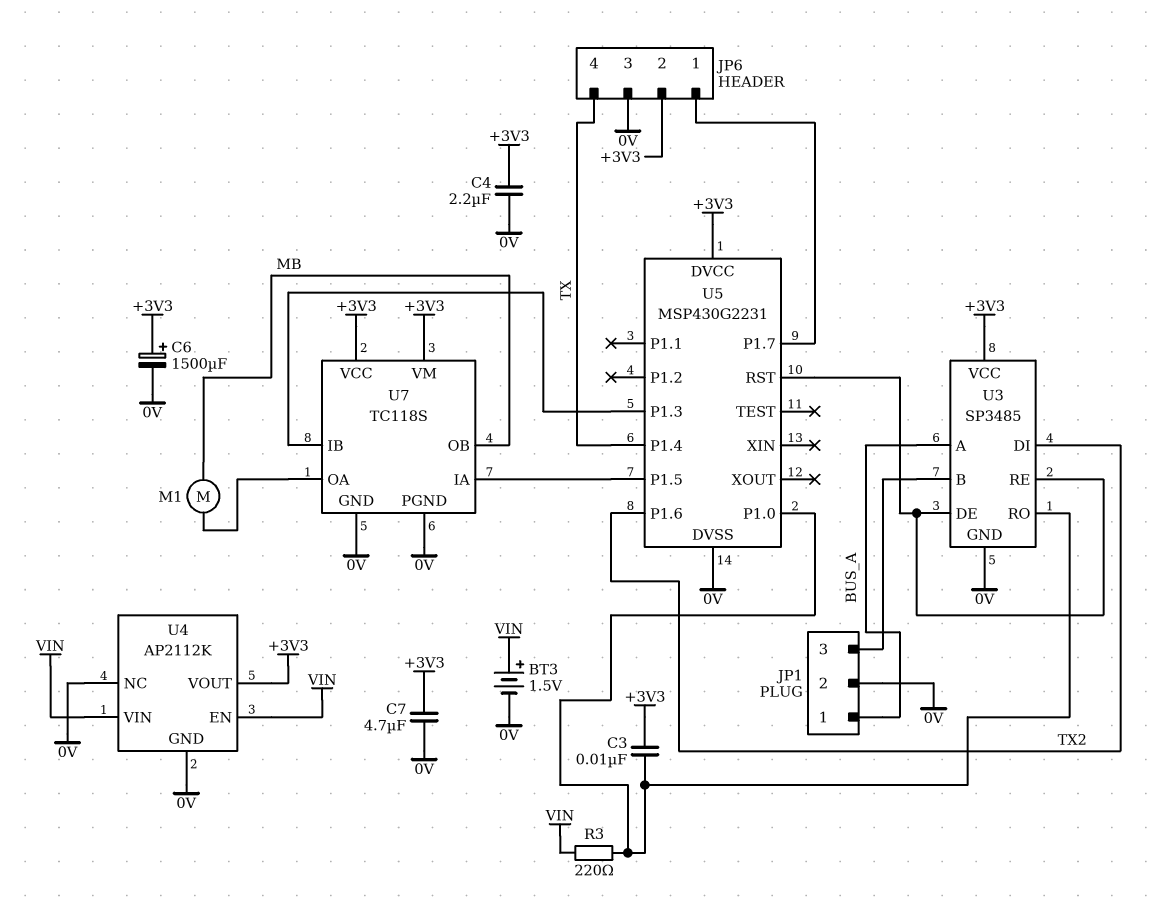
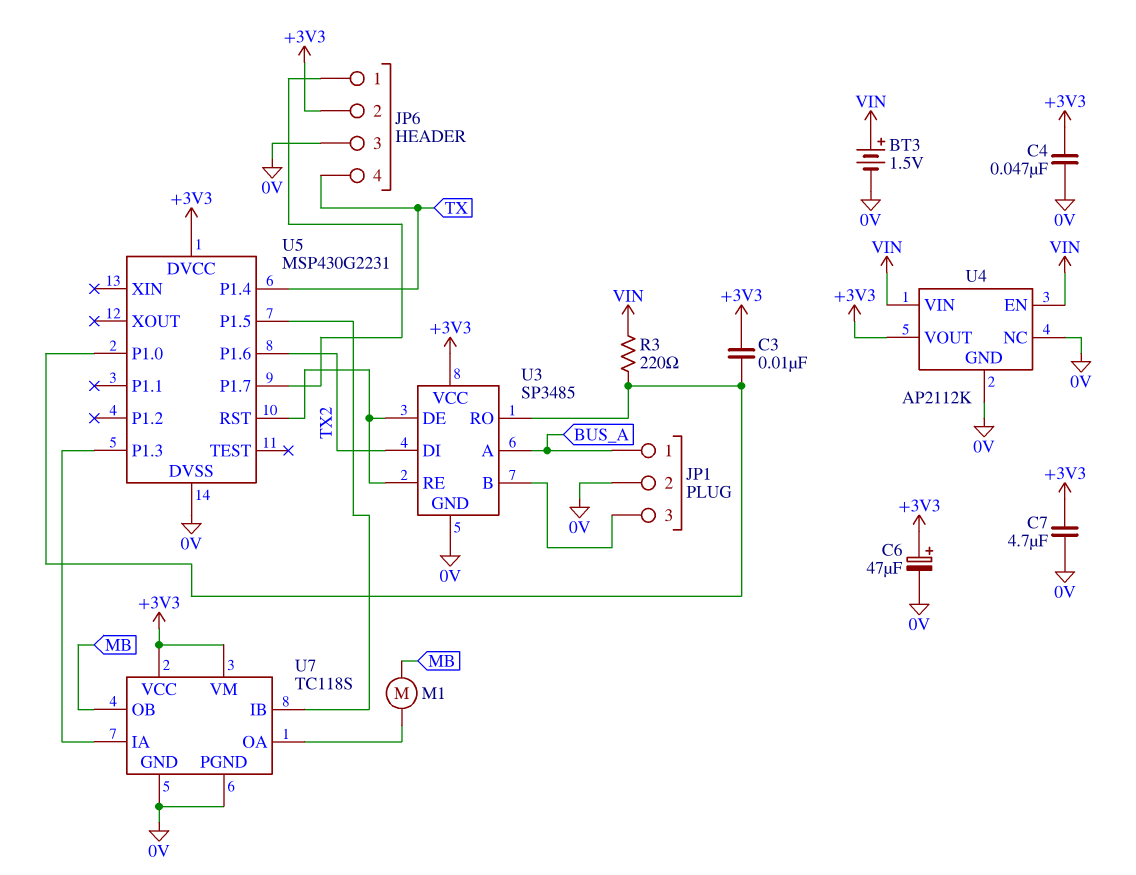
C4: 2.2uF (+3V3, 0V) -> 47nF (+3V3, 0V)
C6: 1500uF (plus +3V3, minus 0V) -> 47uF (plus +3V3, minus 0V)
U7 pin IA: U5/P1.5 -> U5/P1.3
U7 pin IB: U5/P1.3 -> U5/P1.5

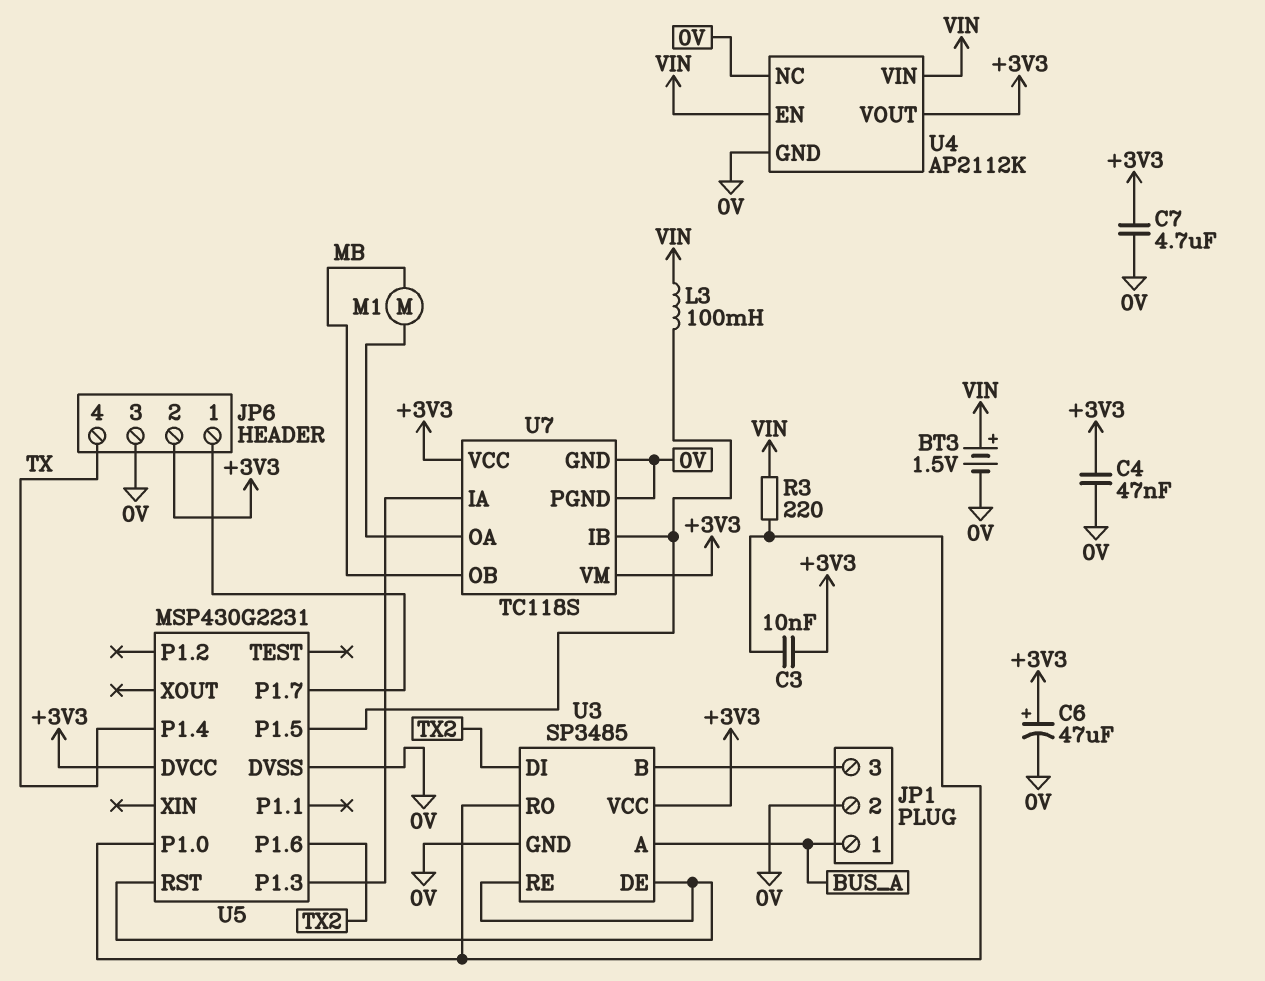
L3: none -> 100mH (U5/P1.5, VIN)

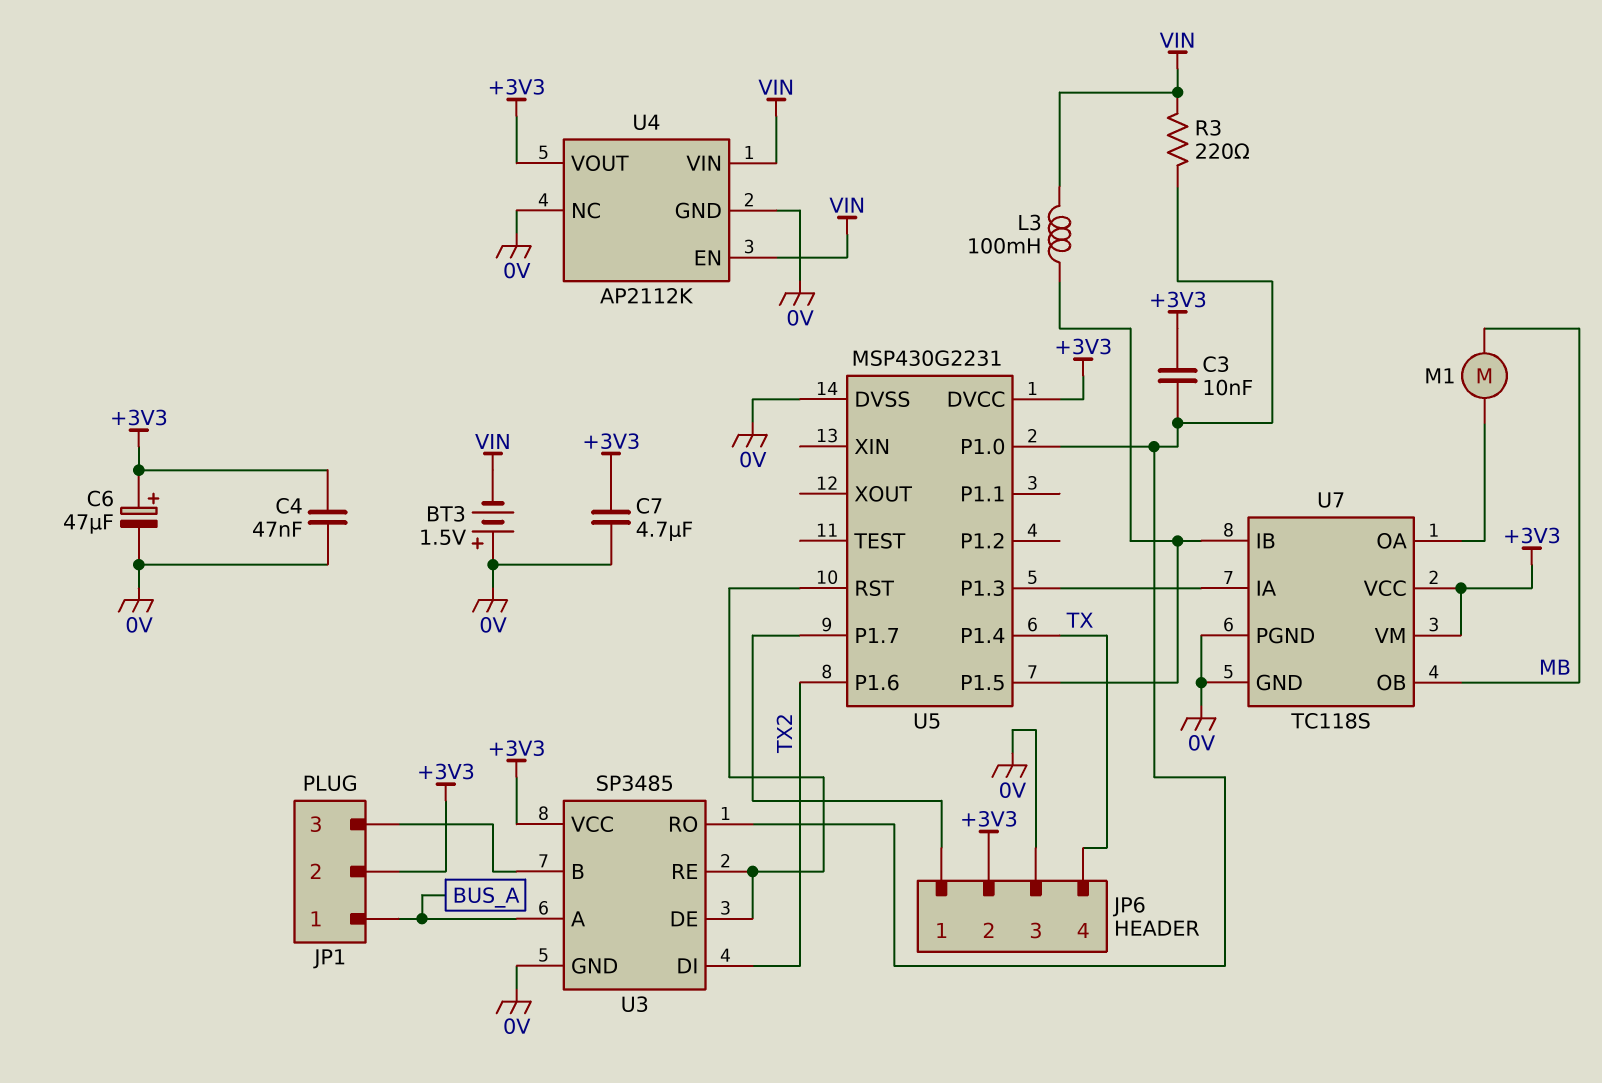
BT3: 1.5V (plus VIN, minus 0V) -> 1.5V (plus 0V, minus VIN)
JP1 pin 2: 0V -> +3V3

